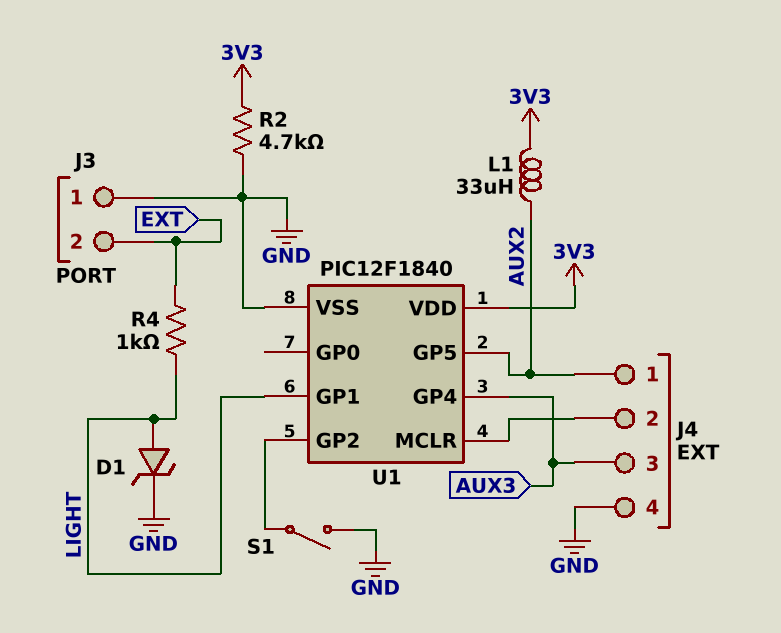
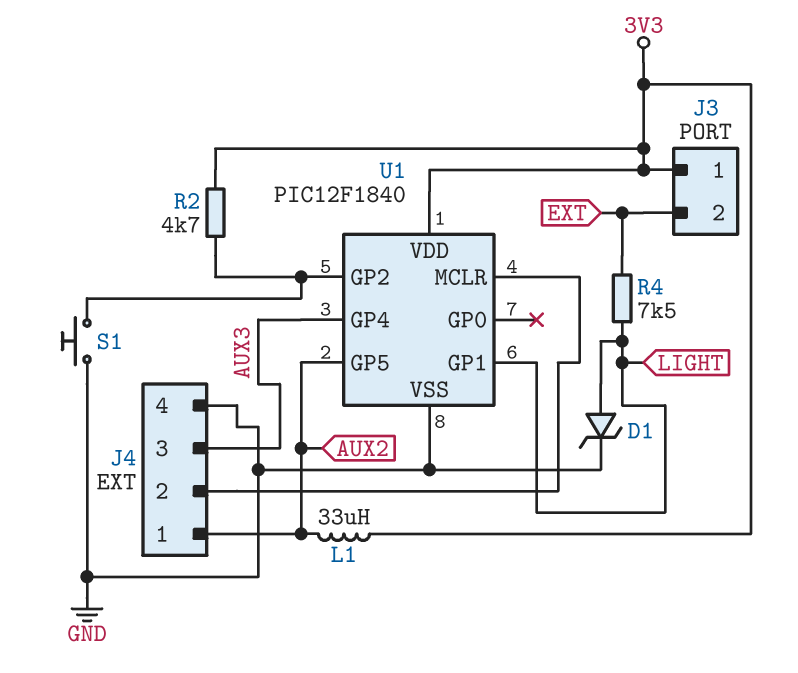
J3 pin 1: GND -> 3V3
R2: 4.7k (3V3, GND) -> 4.7k (3V3, U1/GP2)
R4: 1k (EXT, LIGHT) -> 7.5k (EXT, LIGHT)
S1: switch (GND, U1/GP2) -> button (GND, U1/GP2)

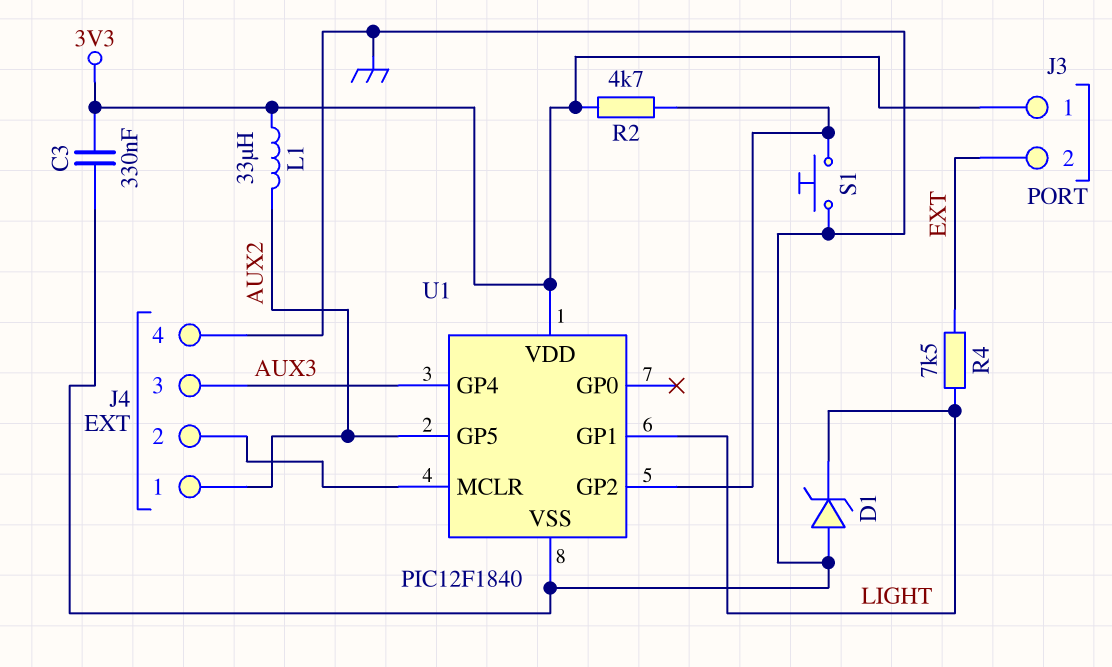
C3: none -> 330nF (3V3, GND)
D1: zener (A LIGHT, K GND) -> zener (A GND, K LIGHT)

